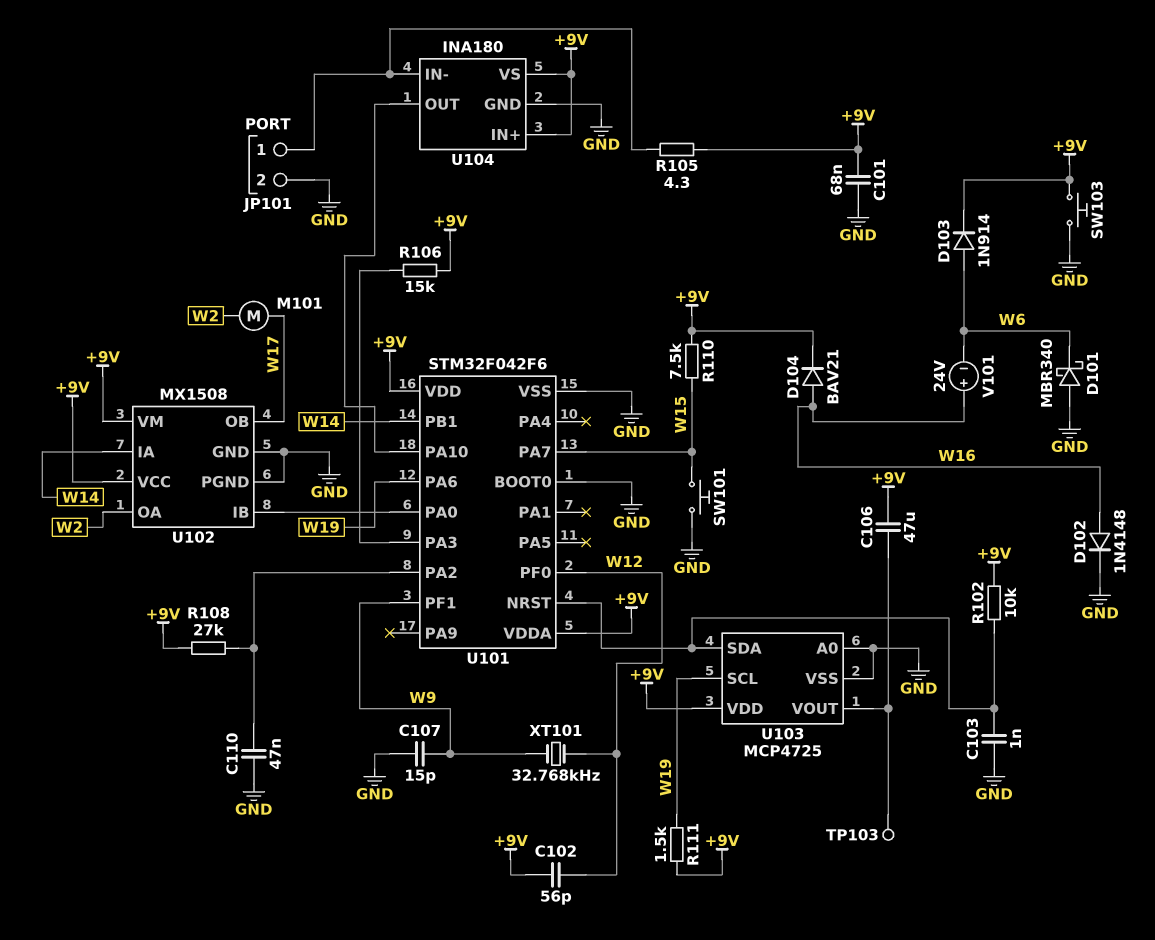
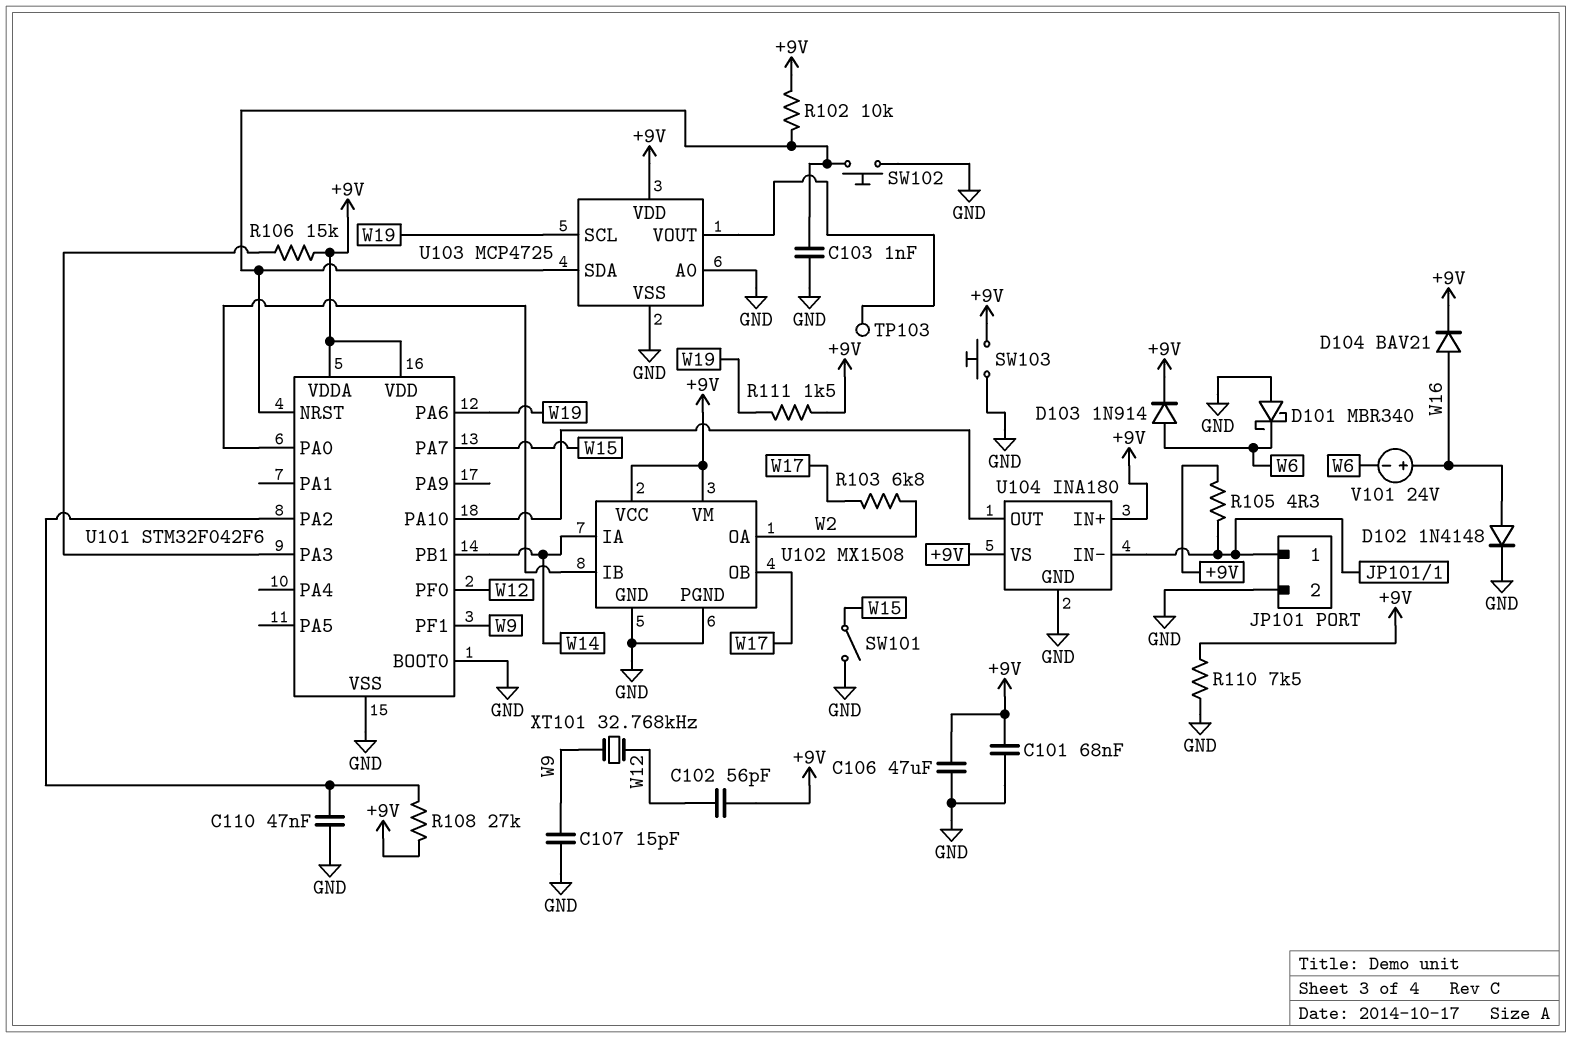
C106: 47uF (+9V, U103/VOUT) -> 47uF (+9V, GND)
M101: motor (W2, W17) -> none
R103: none -> 6.8k (W2, W17)
R110: 7.5k (+9V, W15) -> 7.5k (+9V, GND)
SW101: button (GND, W15) -> switch (GND, W15)
SW102: none -> button (GND, U101/NRST)

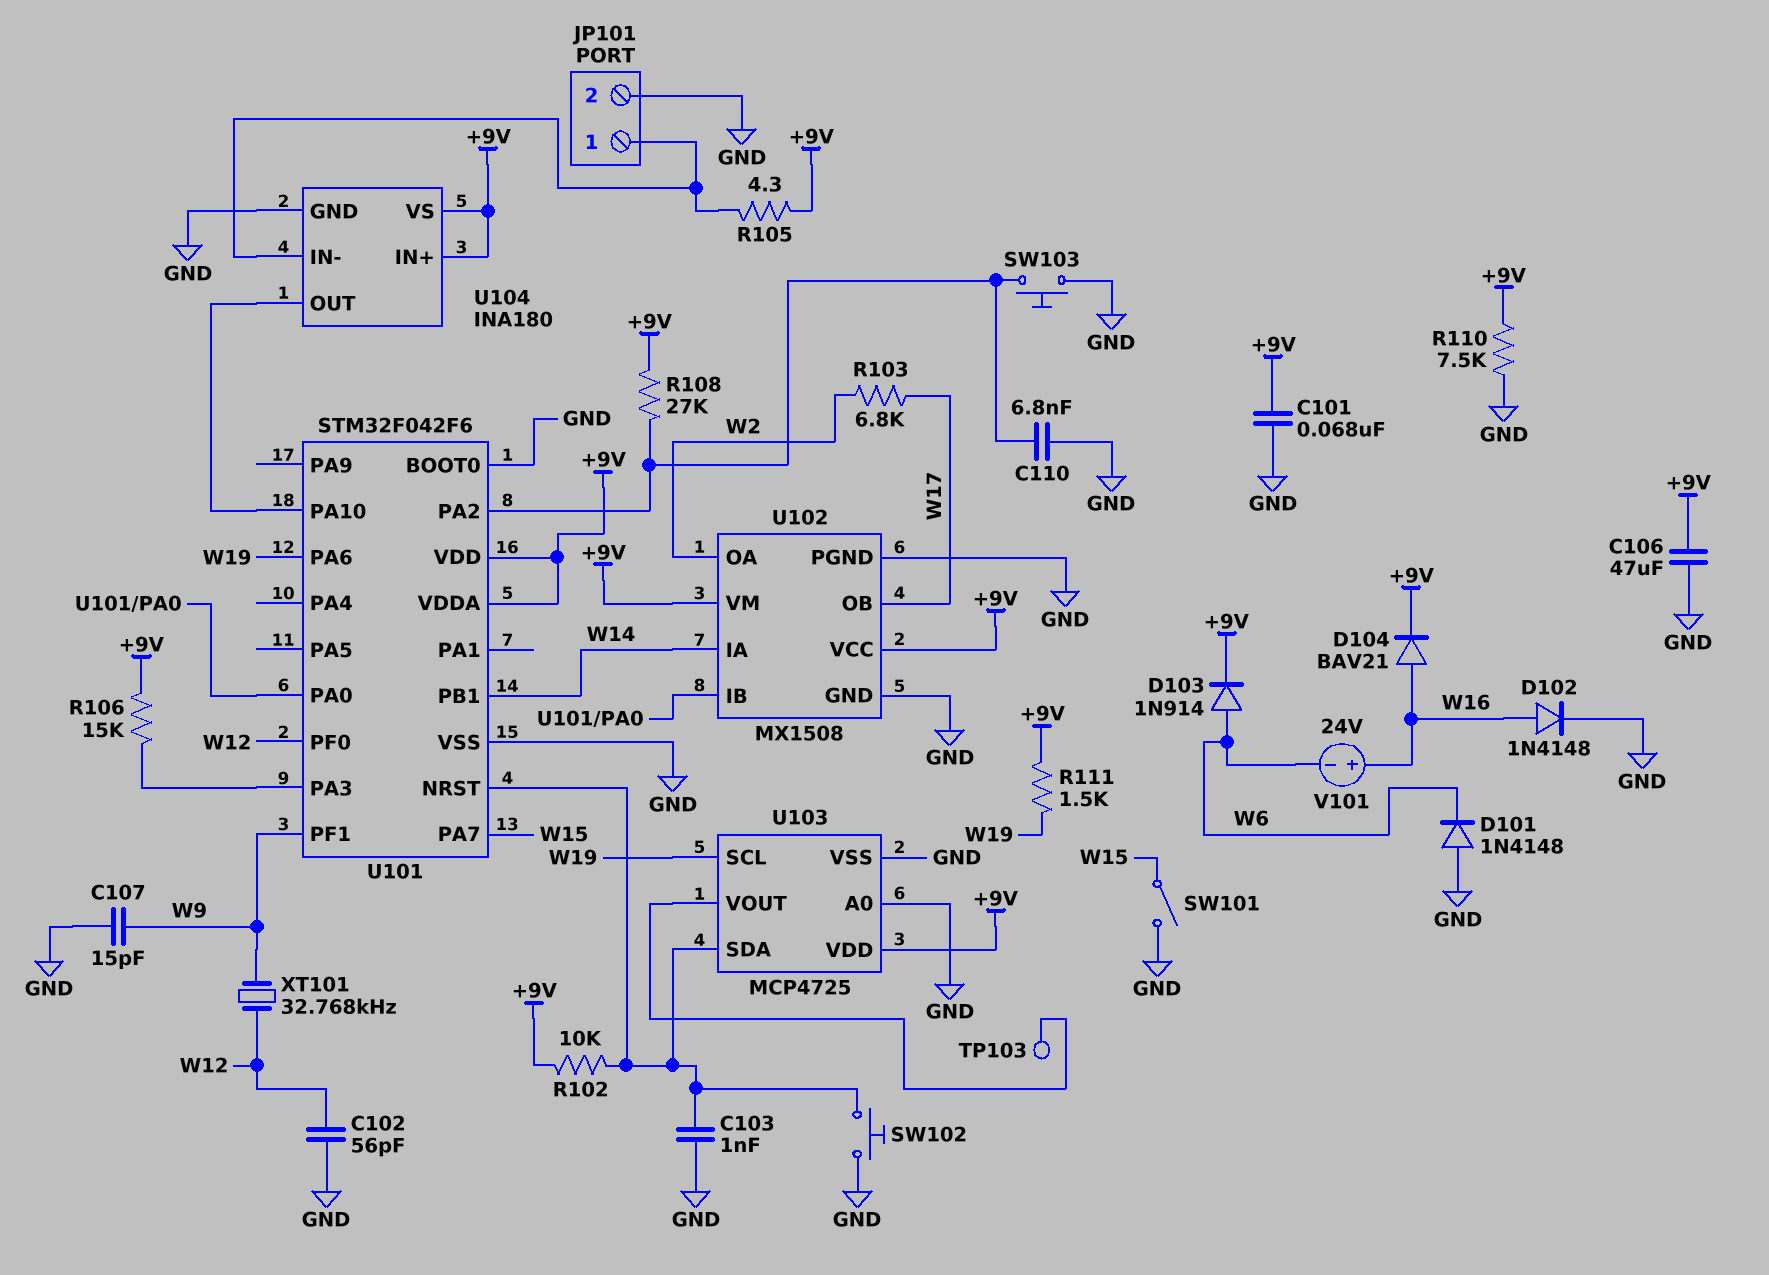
C102: 56pF (+9V, W12) -> 56pF (GND, W12)
C110: 47nF (GND, U101/PA2) -> 6.8nF (GND, U101/PA2)
D101: schottky MBR340 (A GND, K W6) -> diode 1N4148 (A GND, K W6)
SW103: button (+9V, GND) -> button (GND, U101/PA2)

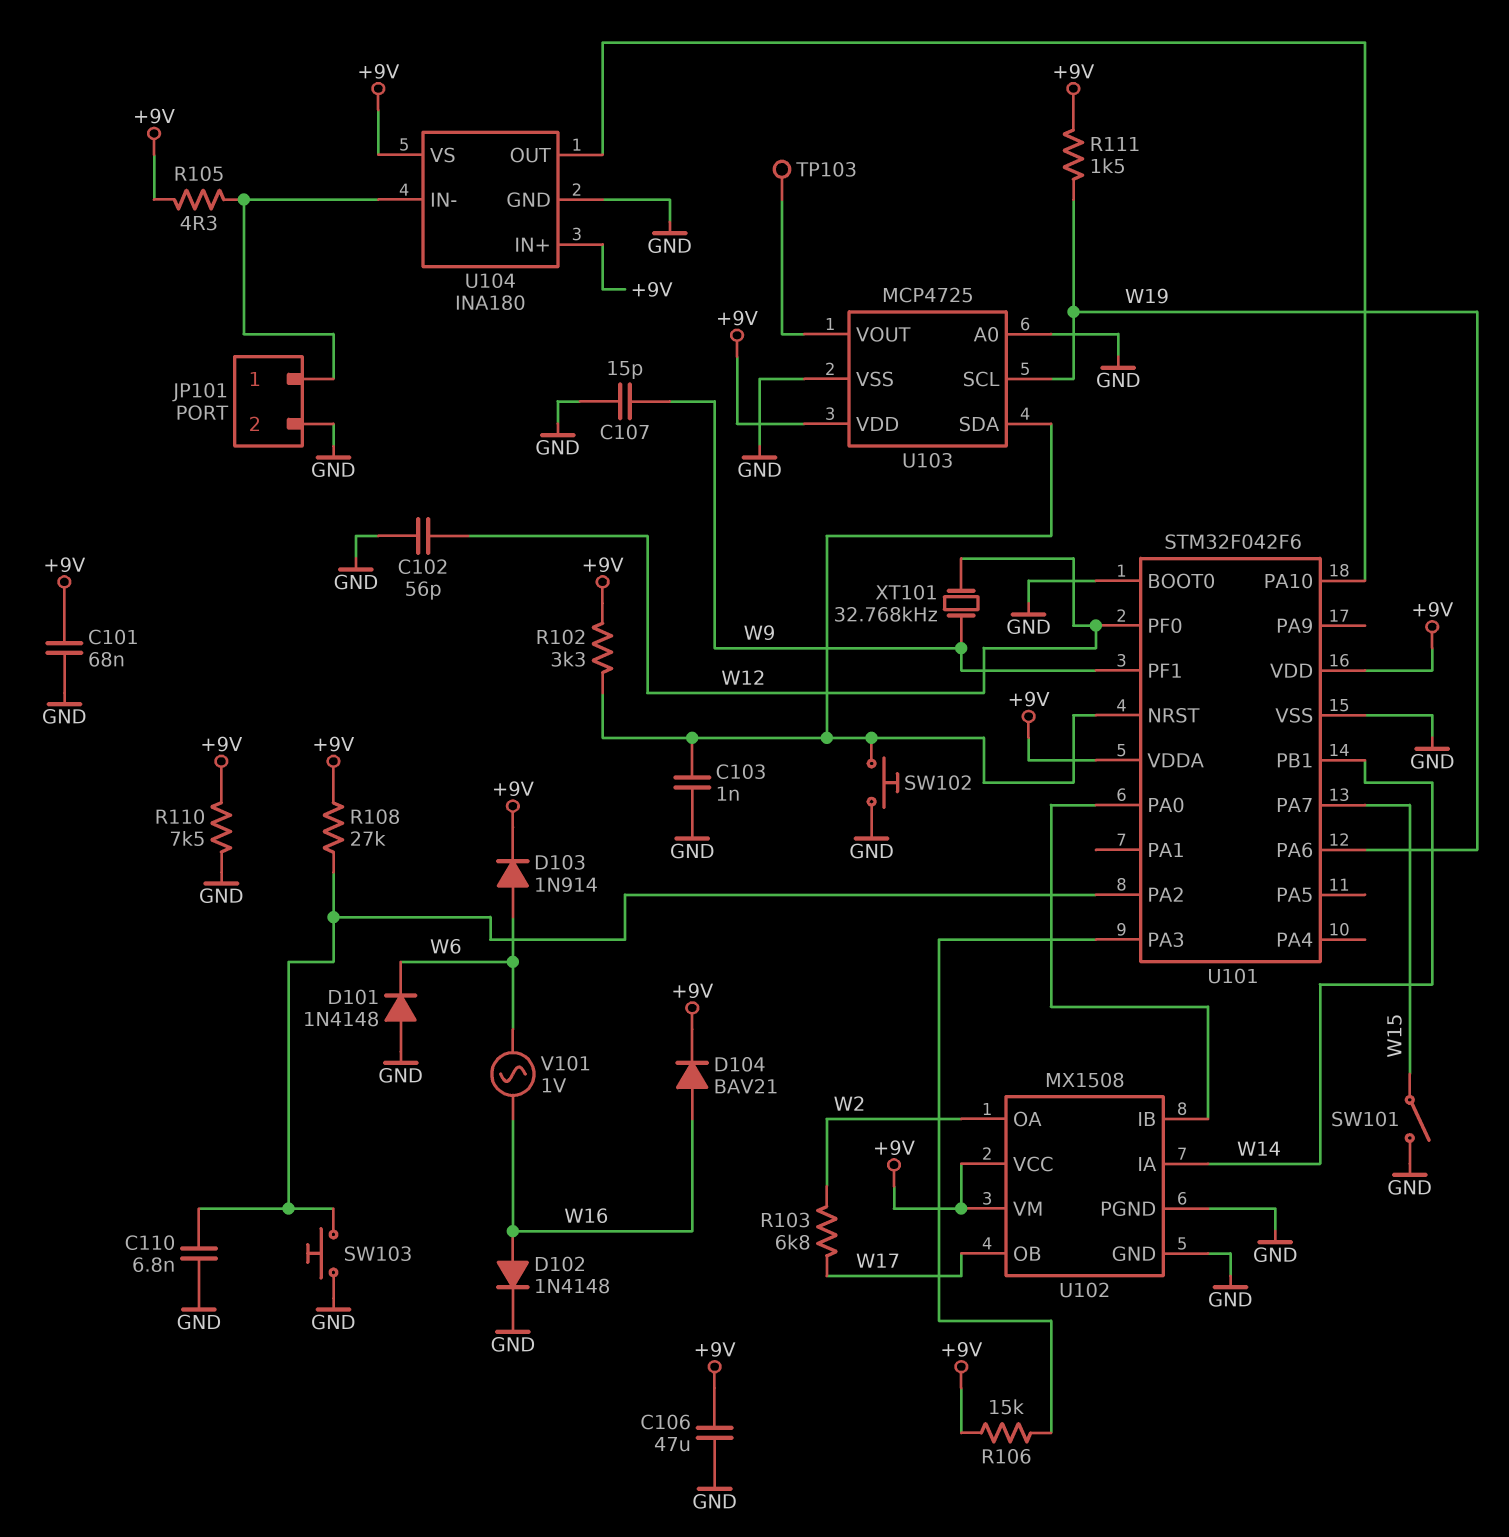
R102: 10k (+9V, U101/NRST) -> 3.3k (+9V, U101/NRST)
V101: 24V (plus W16, minus W6) -> AC 1V (W6, W16)

